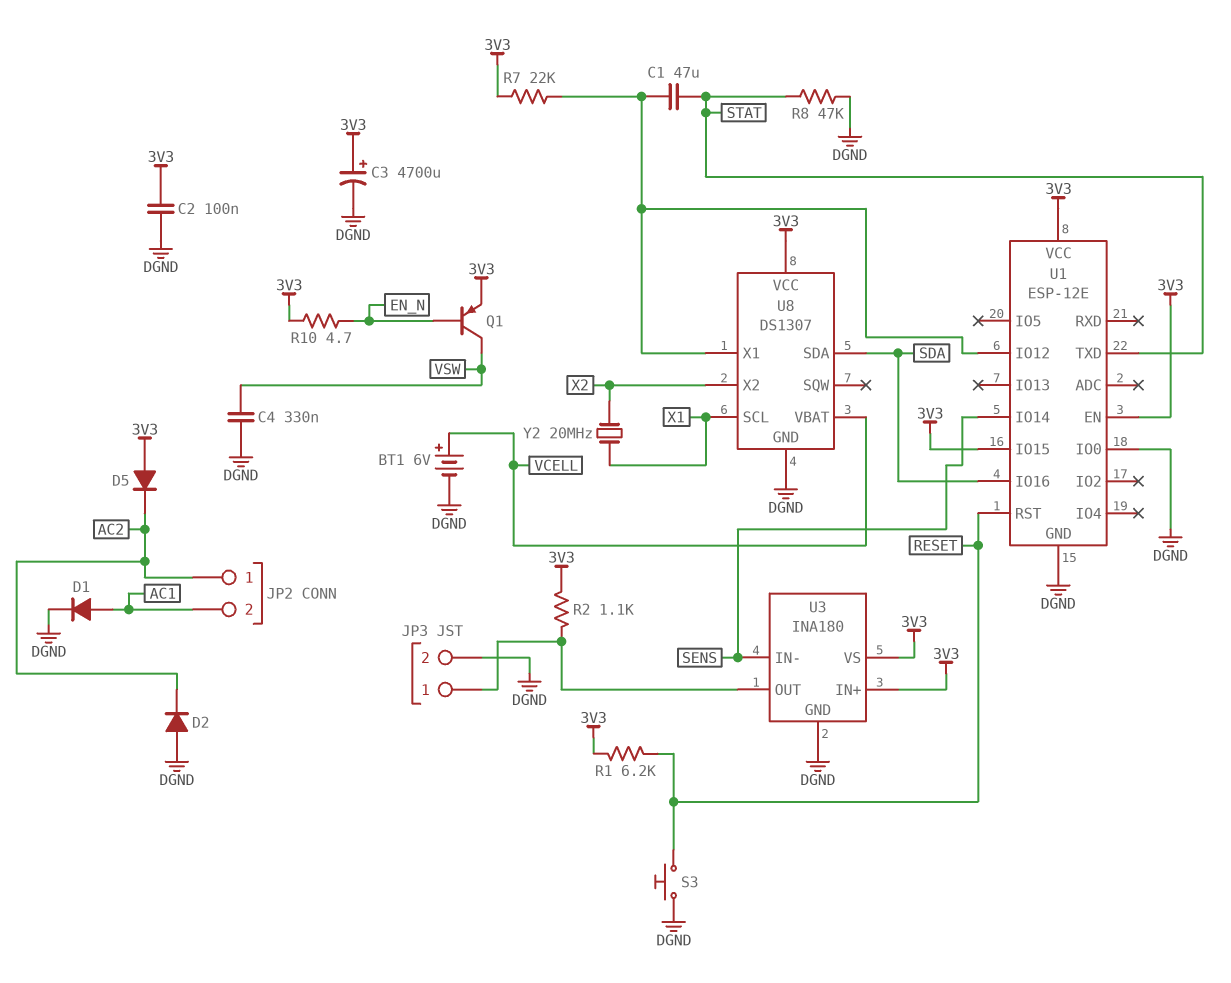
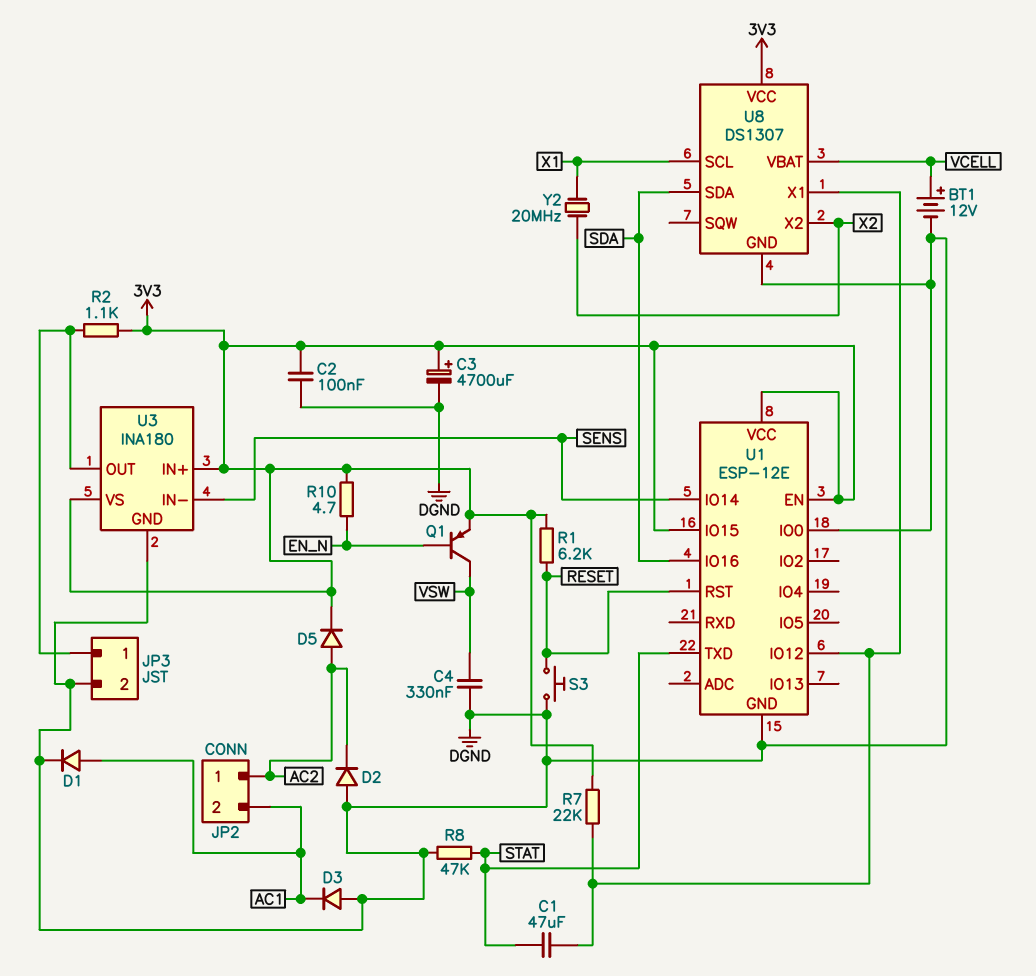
BT1: 6V (plus VCELL, minus DGND) -> 12V (plus VCELL, minus DGND)
D3: none -> diode (A DGND, K AC1)
D5: diode (A 3V3, K AC2) -> diode (A AC2, K 3V3)

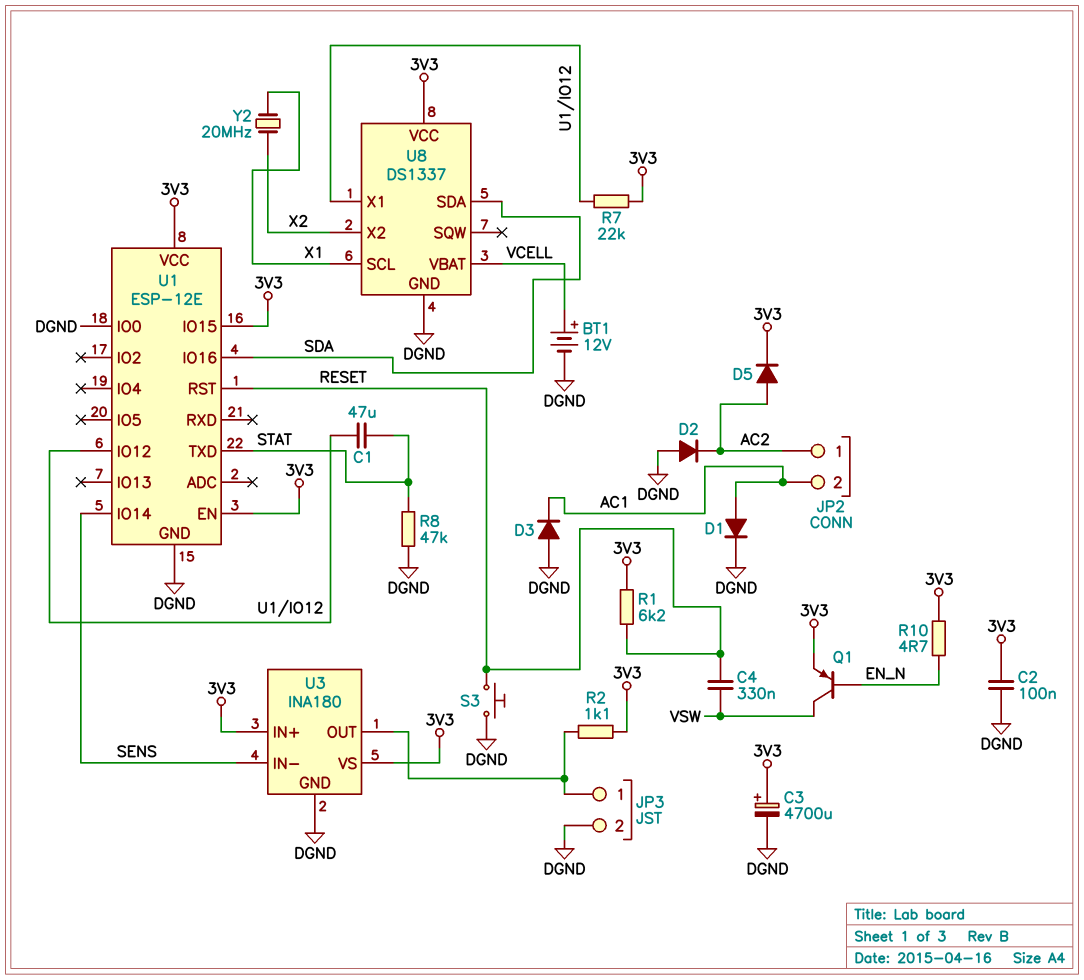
C4: 330nF (DGND, VSW) -> 330nF (RESET, VSW)
U8: DS1307 -> DS1337

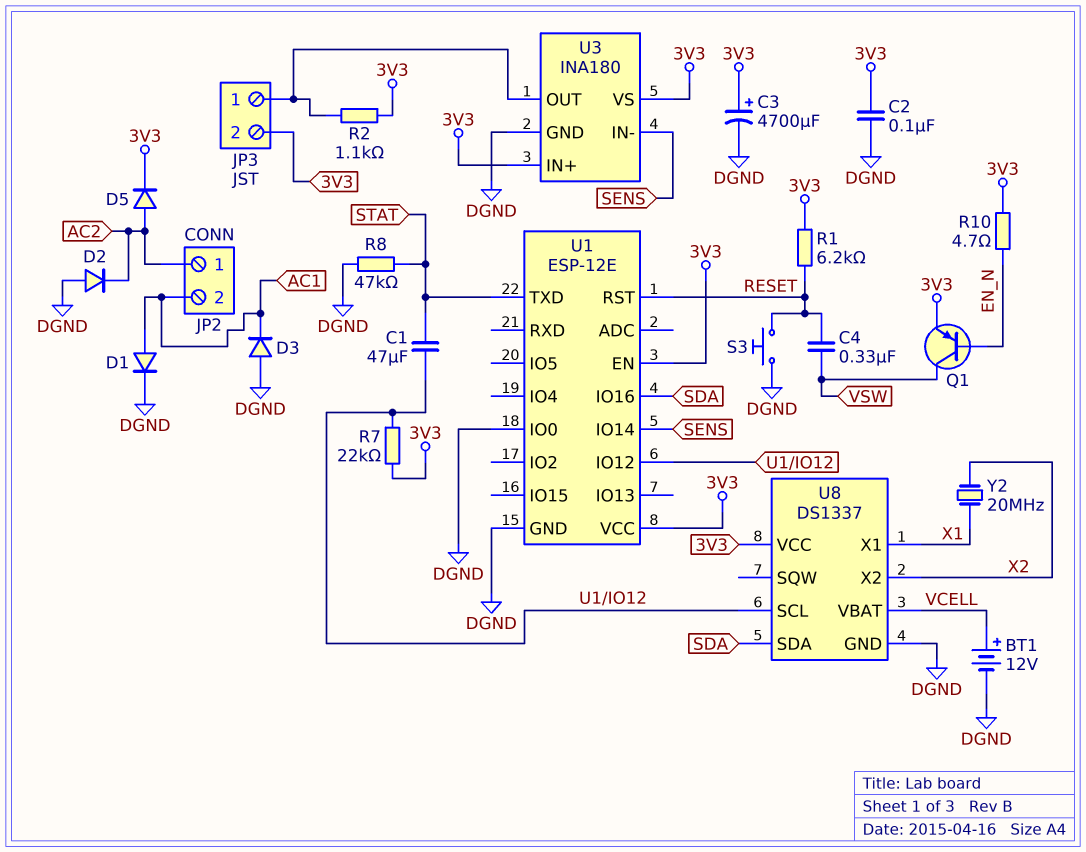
JP3 pin 2: DGND -> 3V3
U1 pin IO15: 3V3 -> none
U8 pin SCL: X1 -> U1/IO12
U8 pin X1: U1/IO12 -> X1

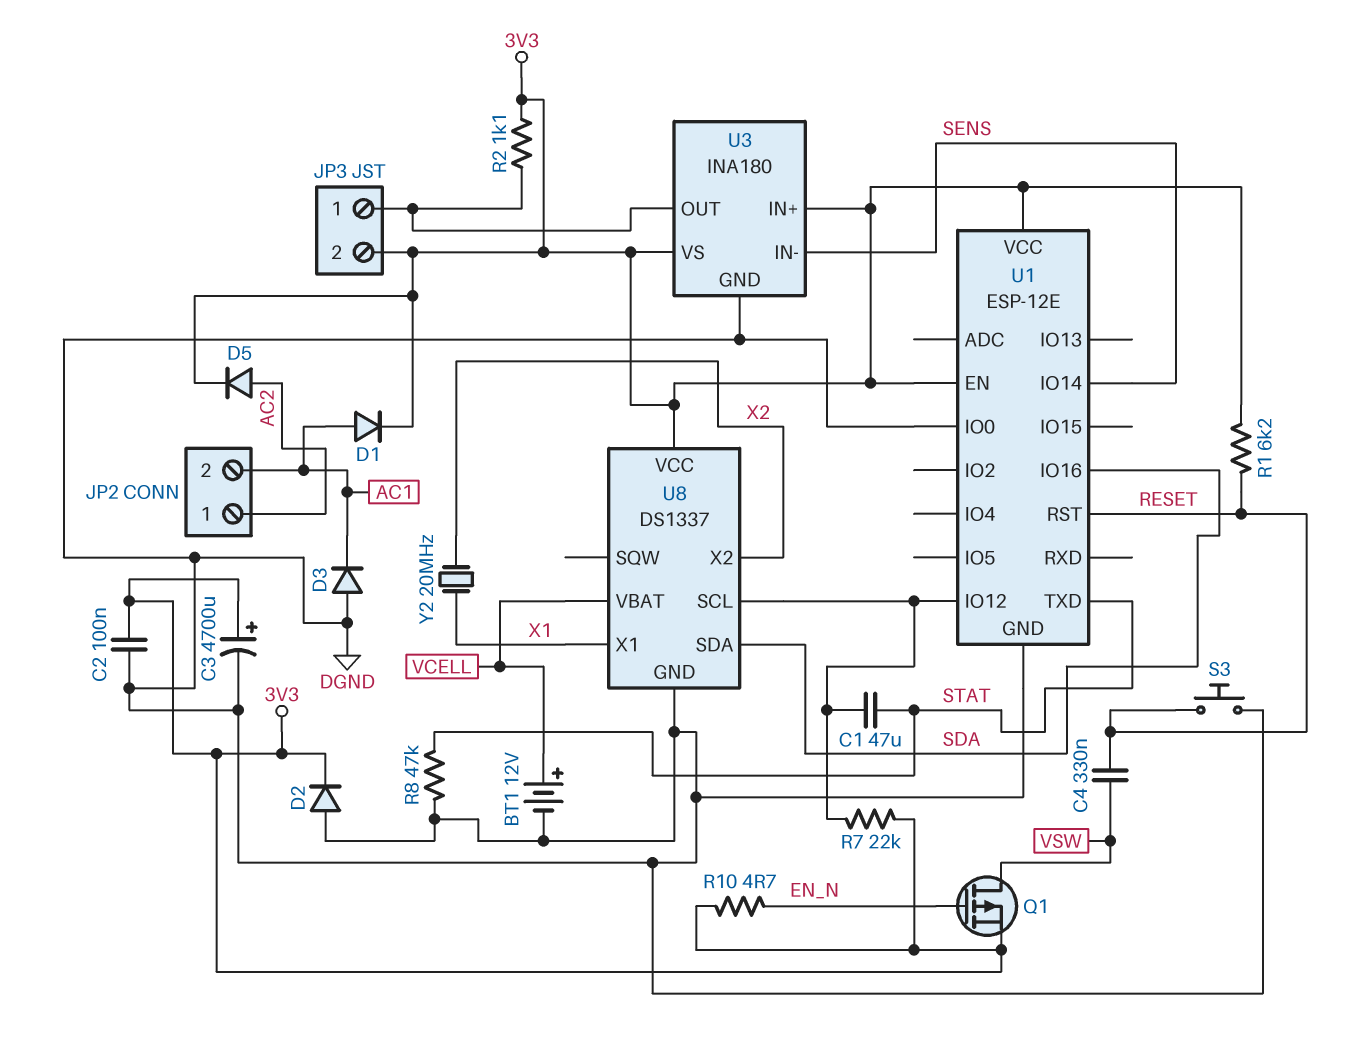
D1: diode (A AC1, K DGND) -> diode (A AC1, K 3V3)
D2: diode (A DGND, K AC2) -> diode (A DGND, K 3V3)
Q1: PNP (B EN_N, C VSW, E 3V3) -> PMOS (G EN_N, D VSW, S 3V3)

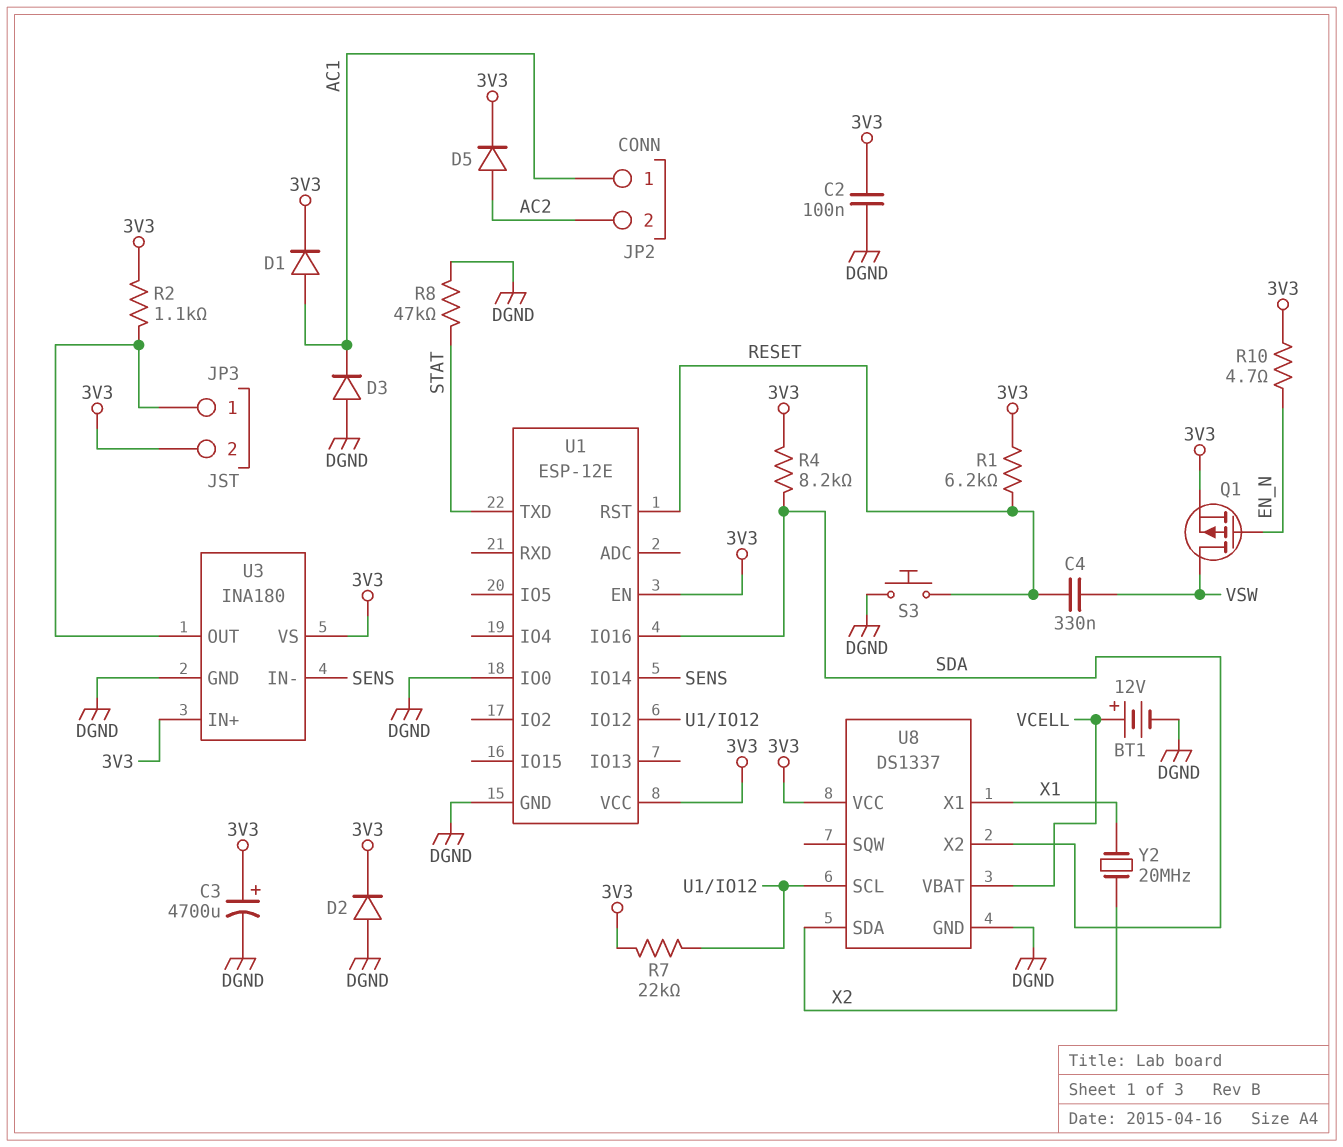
C1: 47uF (STAT, U1/IO12) -> none
JP2 pin 1: AC2 -> AC1
JP2 pin 2: AC1 -> AC2
R4: none -> 8.2k (3V3, SDA)
U8 pin SDA: SDA -> X2
U8 pin X2: X2 -> SDA

